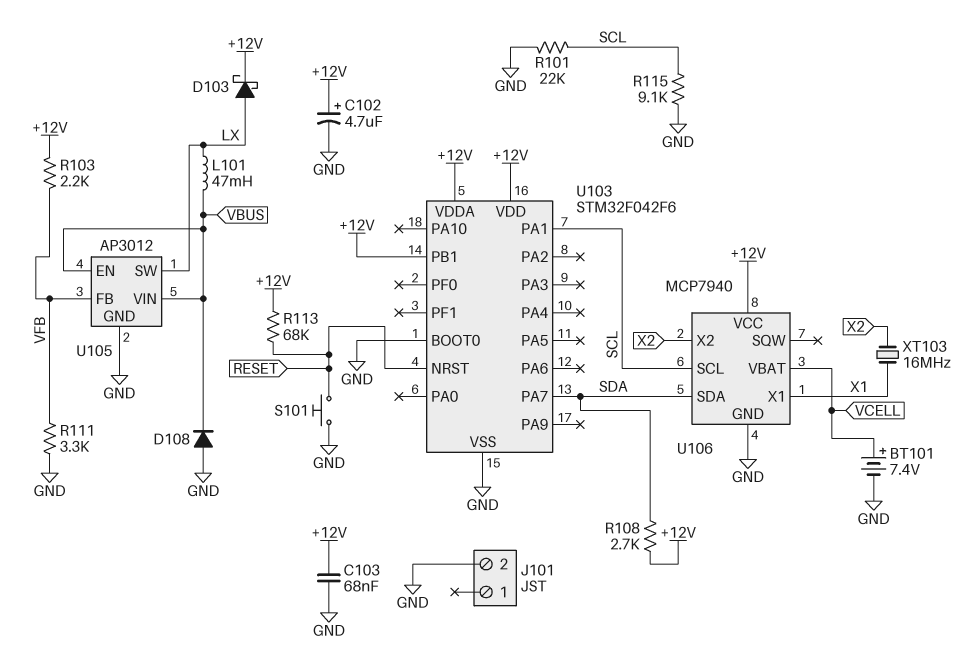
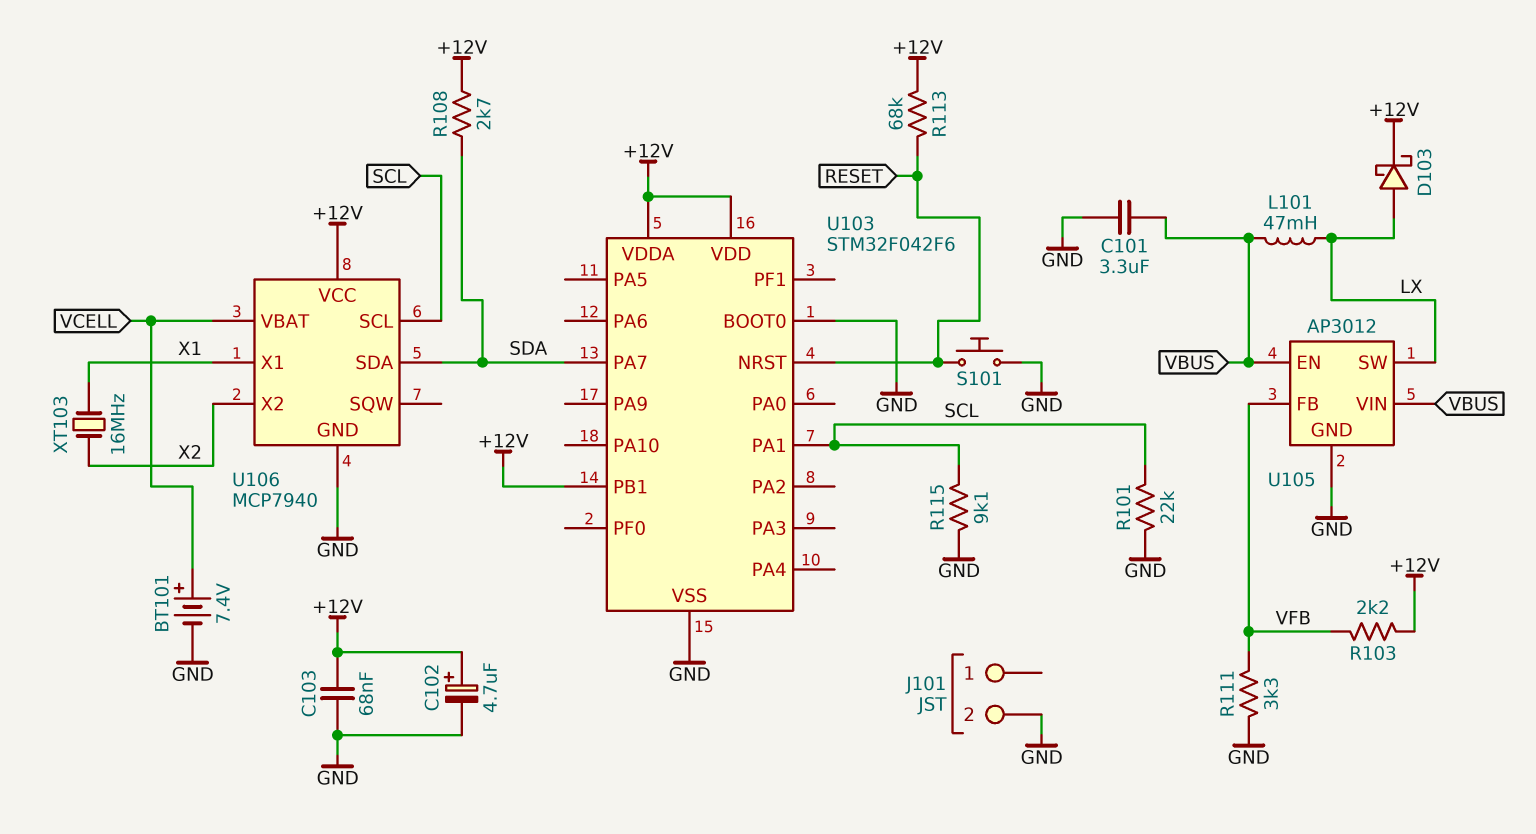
C101: none -> 3.3uF (GND, VBUS)
D108: diode (A GND, K VBUS) -> none

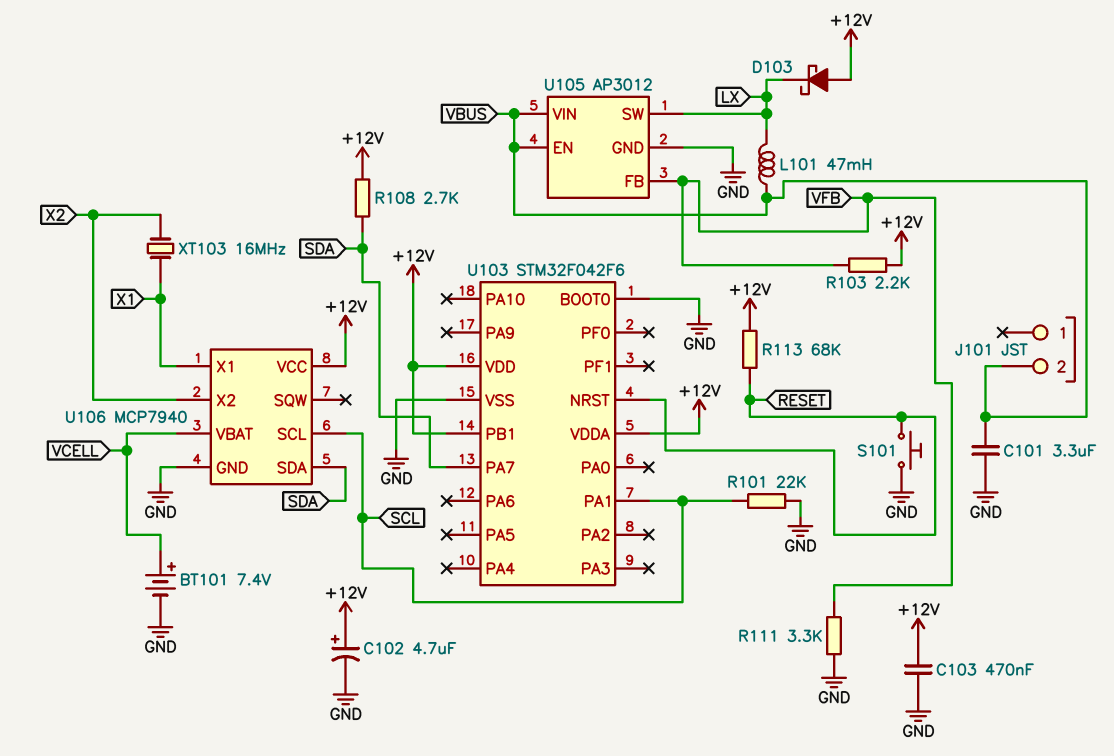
C103: 68nF (+12V, GND) -> 470nF (+12V, GND)
D103: schottky (A LX, K +12V) -> schottky (A +12V, K LX)
J101 pin 2: GND -> VBUS
R115: 9.1k (GND, SCL) -> none

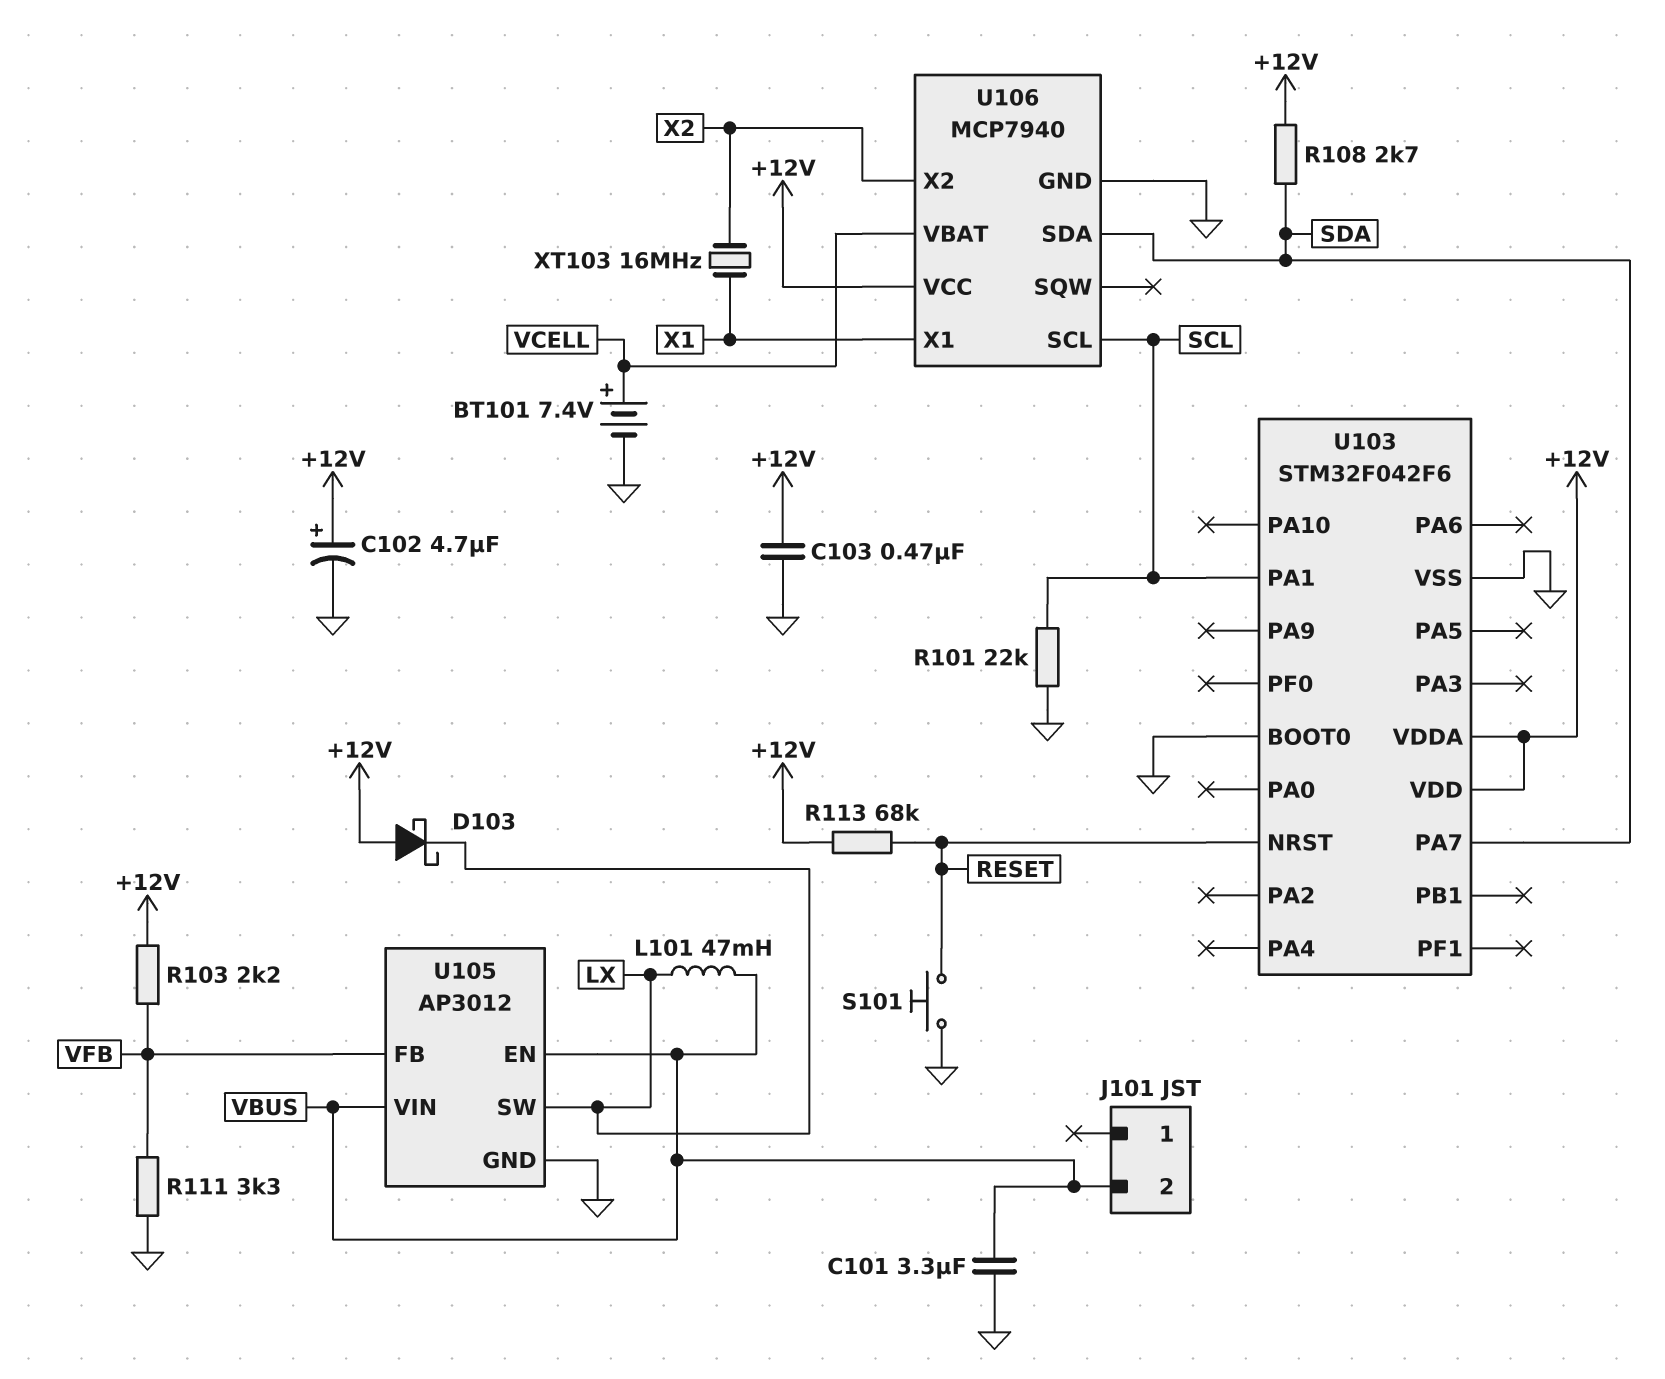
U103 pin PB1: +12V -> none

